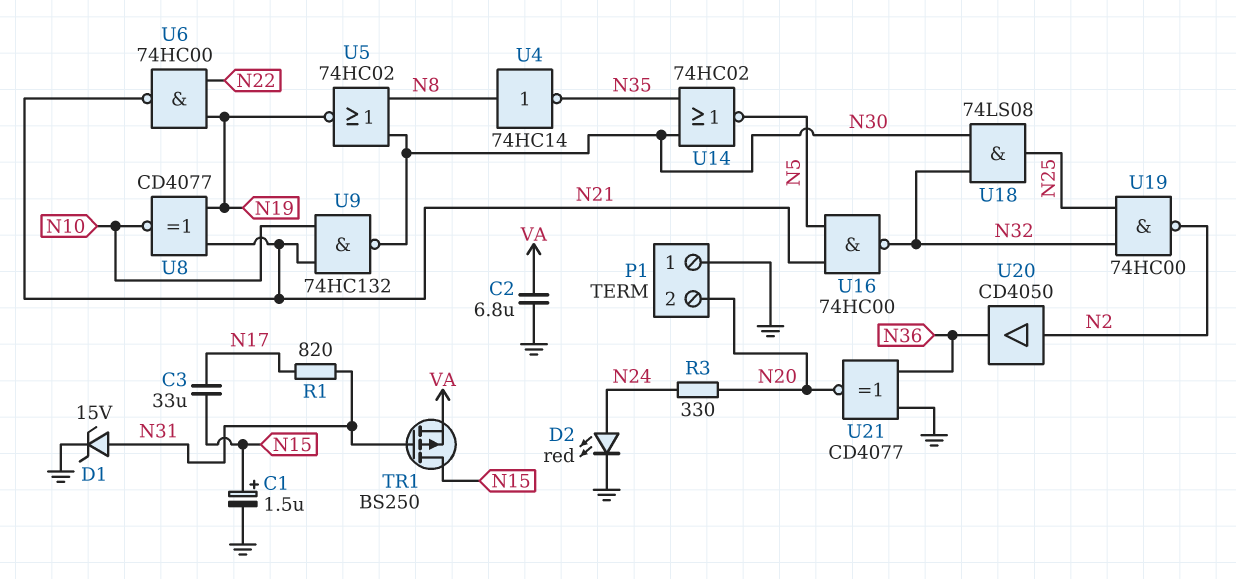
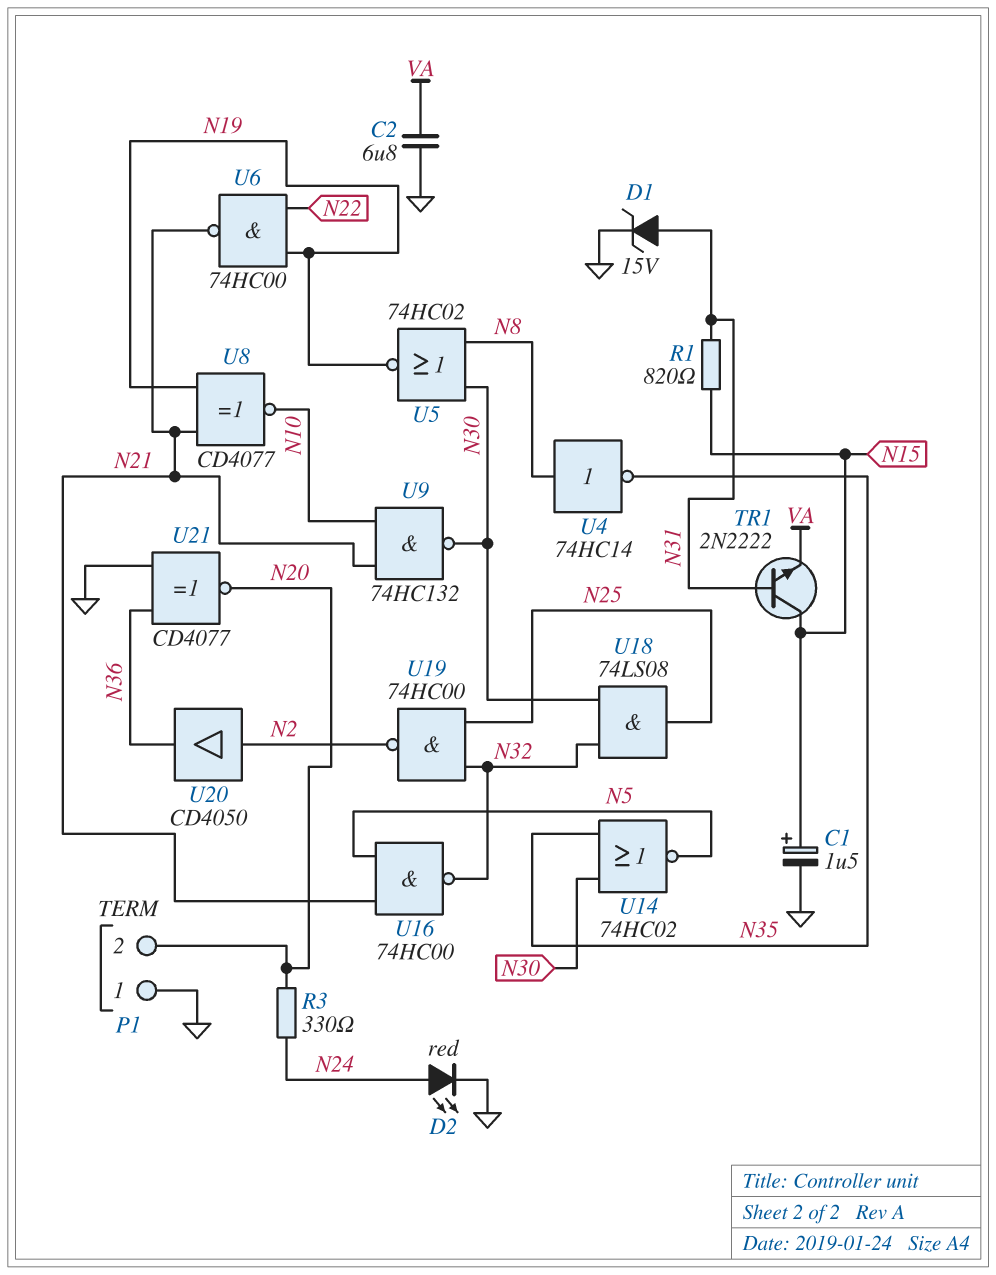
C3: 33uF (N15, N17) -> none
R1: 820 (N17, N31) -> 820 (N15, N31)
TR1: PMOS BS250 (G N31, D N15, S VA) -> NPN 2N2222 (B N31, C N15, E VA)

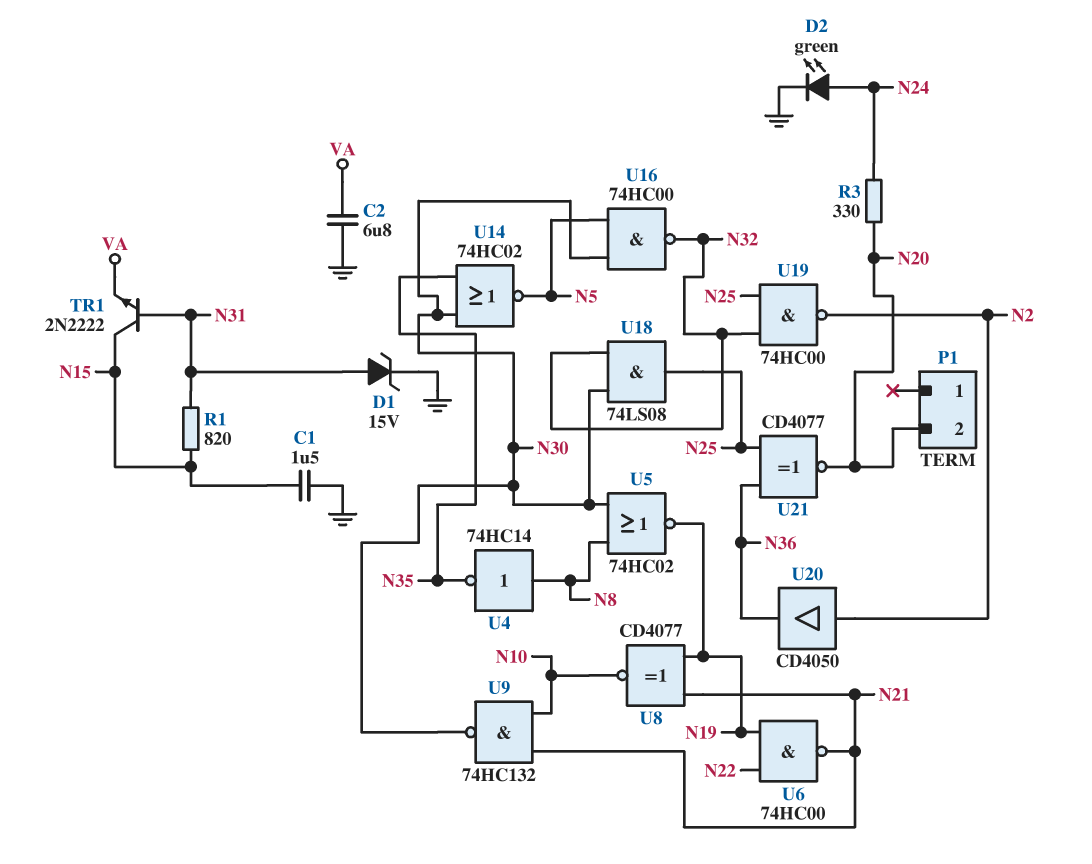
C1: 1.5uF (plus N15, minus GND) -> 1.5uF (GND, N15)
D2: LED red (A N24, K GND) -> LED green (A N24, K GND)
P1 pin 1: GND -> none
U16: NAND 74HC00 (in N5, in N21, out N32) -> NAND 74HC00 (in N5, in N30, out N32)
U21: XNOR CD4077 (in GND, in N36, out N20) -> XNOR CD4077 (in N25, in N36, out N20)

